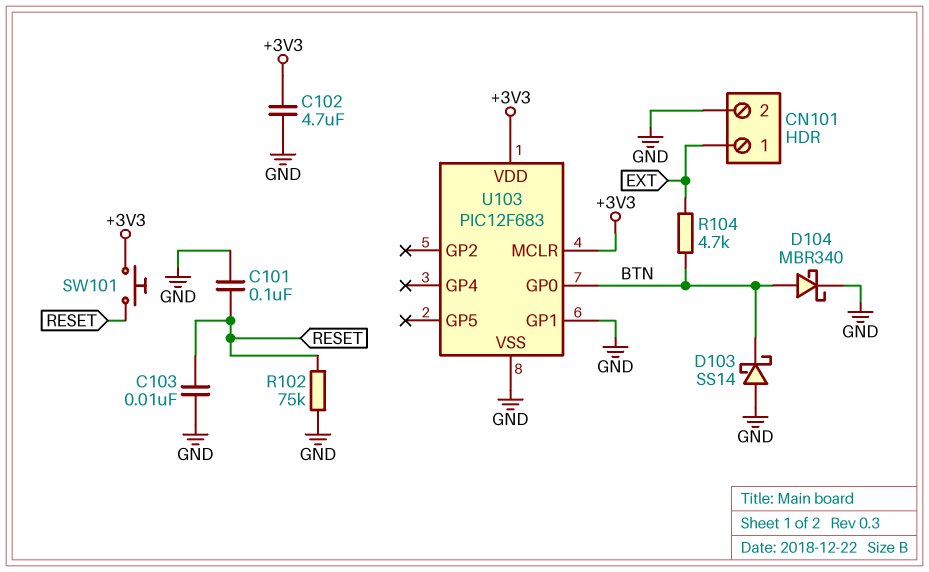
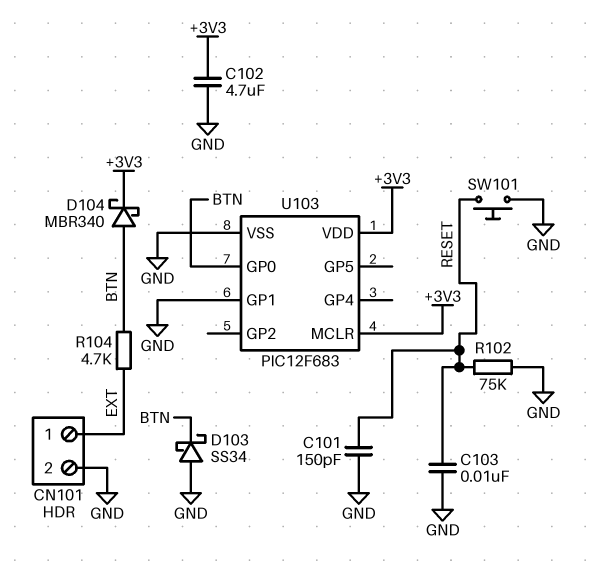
C101: 100nF (GND, RESET) -> 150pF (GND, RESET)
D103: schottky SS14 (A GND, K BTN) -> schottky SS34 (A GND, K BTN)
D104: schottky MBR340 (A BTN, K GND) -> schottky MBR340 (A BTN, K +3V3)
SW101: button (+3V3, RESET) -> button (GND, RESET)

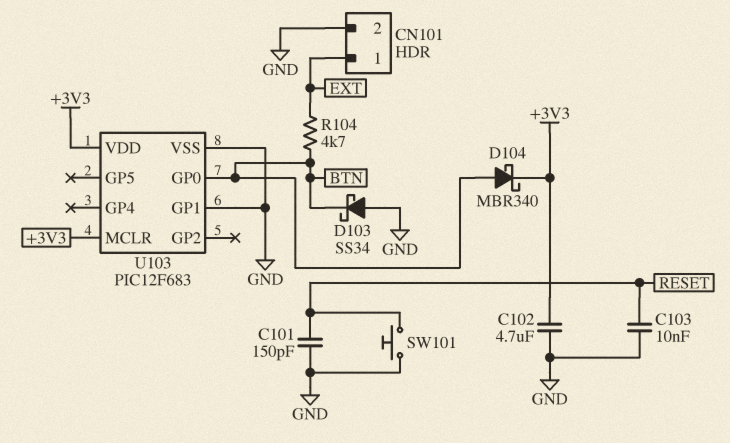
R102: 75k (GND, RESET) -> none

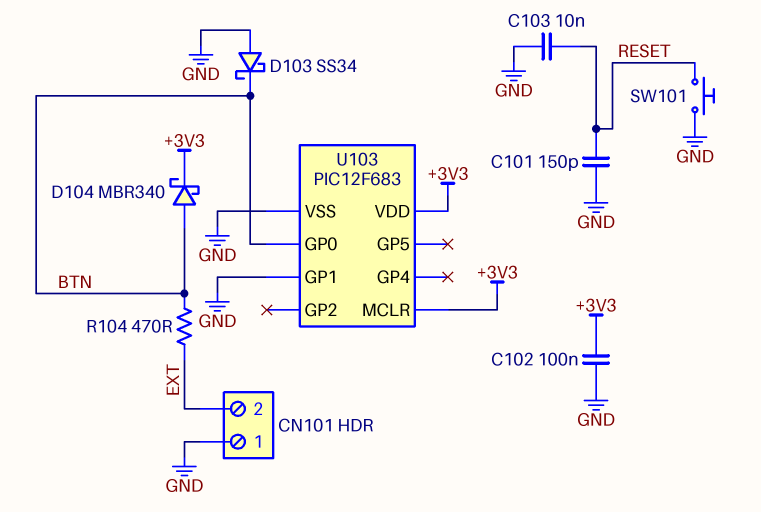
C102: 4.7uF (+3V3, GND) -> 100nF (+3V3, GND)
CN101 pin 1: EXT -> GND
CN101 pin 2: GND -> EXT
R104: 4.7k (BTN, EXT) -> 470 (BTN, EXT)

